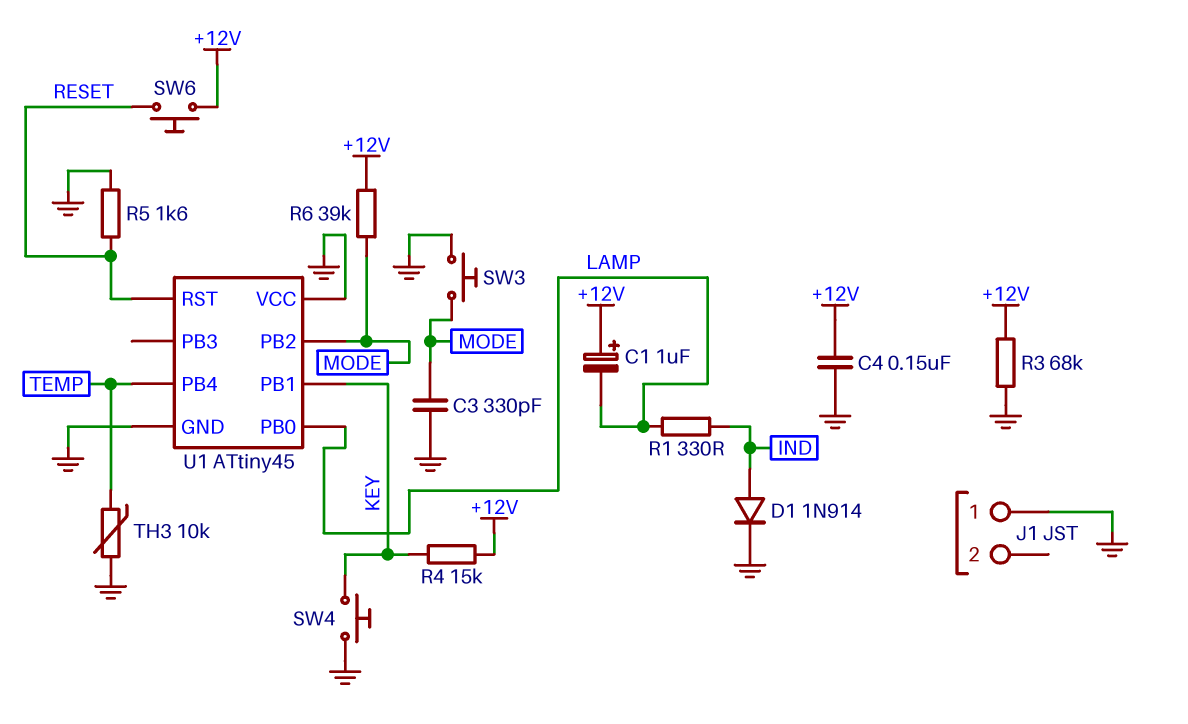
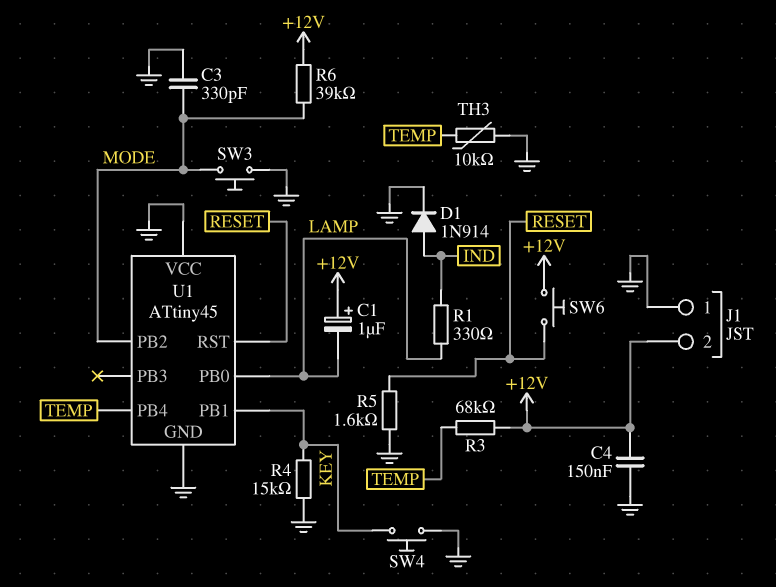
J1 pin 2: none -> +12V
R3: 68k (+12V, GND) -> 68k (+12V, TEMP)
R4: 15k (+12V, KEY) -> 15k (GND, KEY)

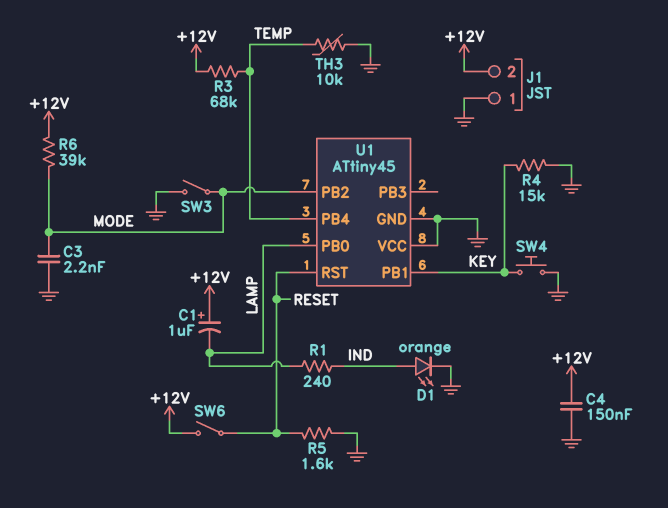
C3: 330pF (GND, MODE) -> 2.2nF (GND, MODE)
D1: diode 1N914 (A IND, K GND) -> LED orange (A IND, K GND)
R1: 330 (IND, LAMP) -> 240 (IND, LAMP)
SW3: button (GND, MODE) -> switch (GND, MODE)
SW6: button (+12V, RESET) -> switch (+12V, RESET)

